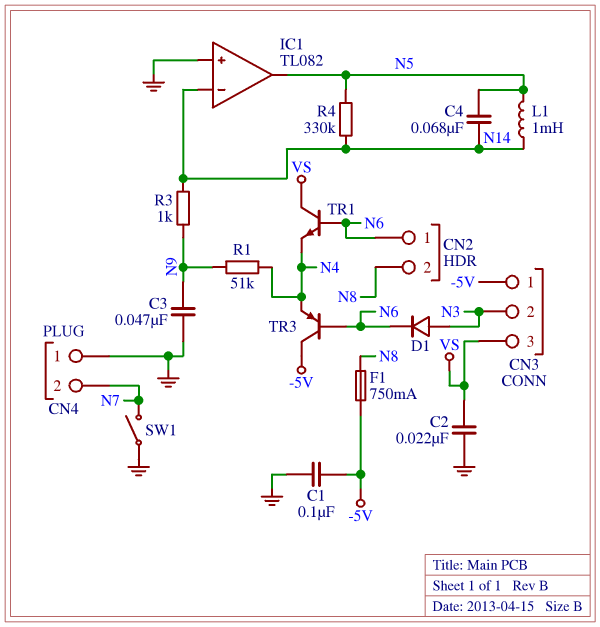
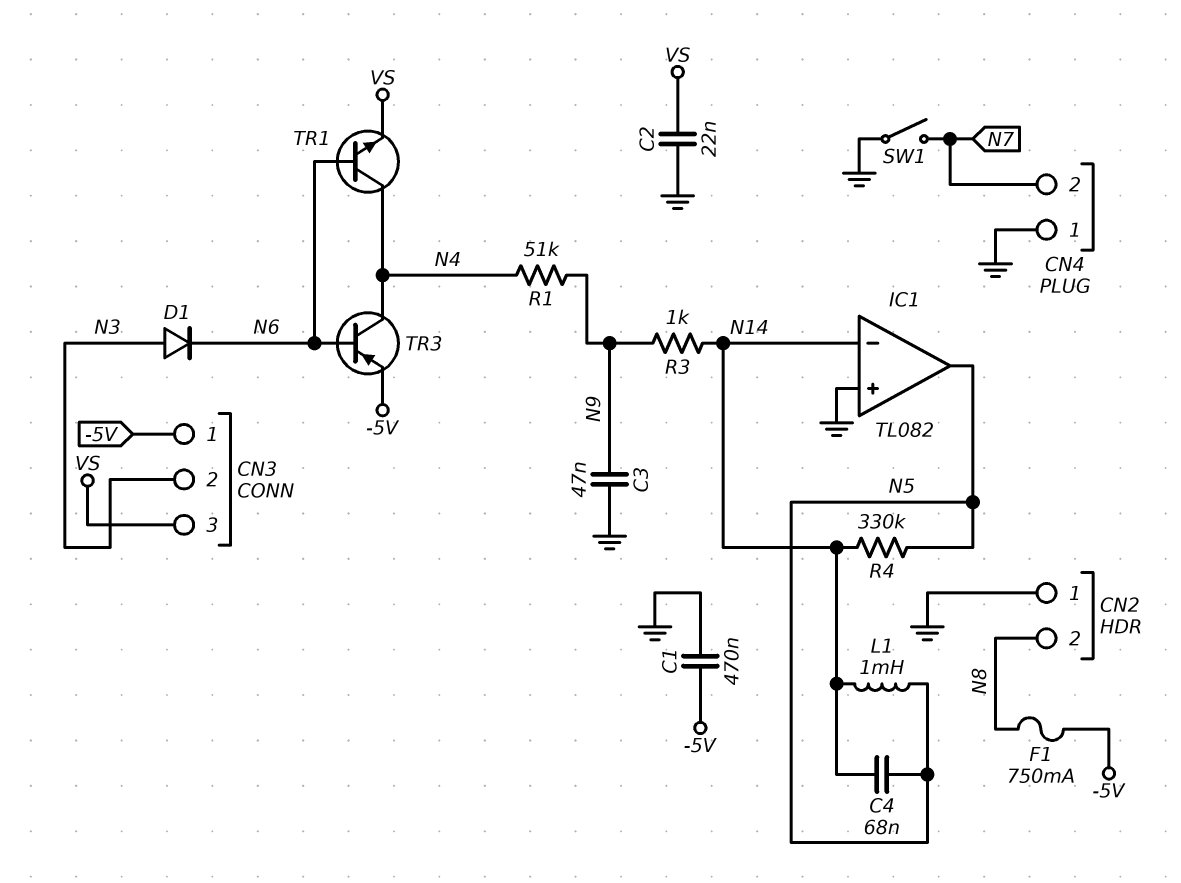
C1: 100nF (-5V, GND) -> 470nF (-5V, GND)
CN2 pin 1: N6 -> GND
TR1: NPN (B N6, C VS, E N4) -> NPN (B N6, C N4, E VS)
TR3: PNP (B N6, C -5V, E N4) -> PNP (B N6, C N4, E -5V)

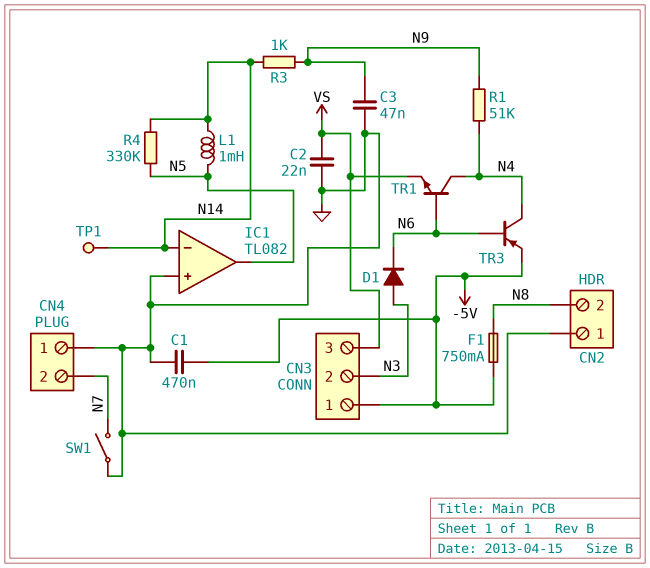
C4: 68nF (N5, N14) -> none
TP1: none -> test point (N14)

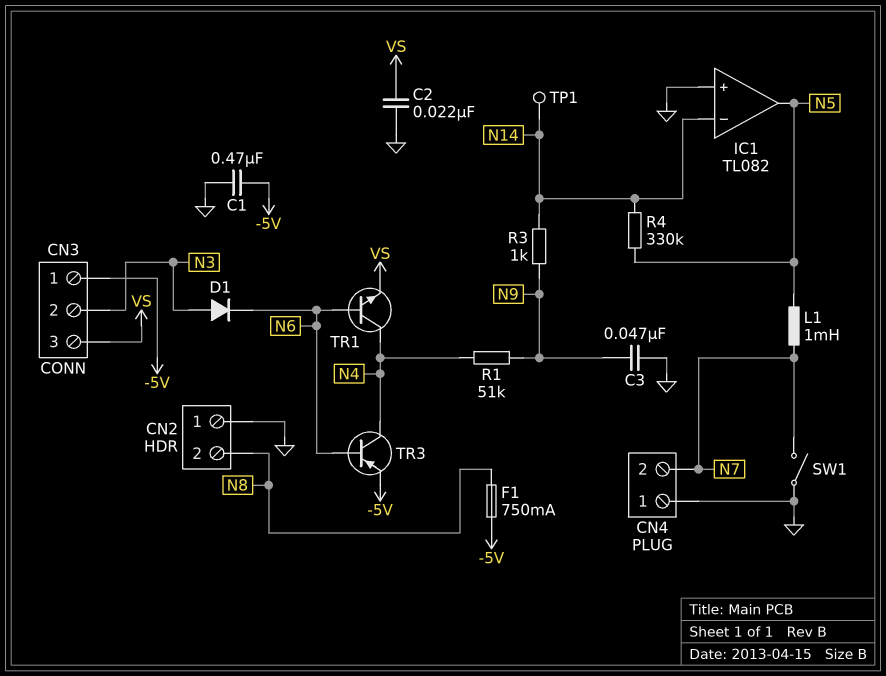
L1: 1mH (N5, N14) -> 1mH (N5, N7)

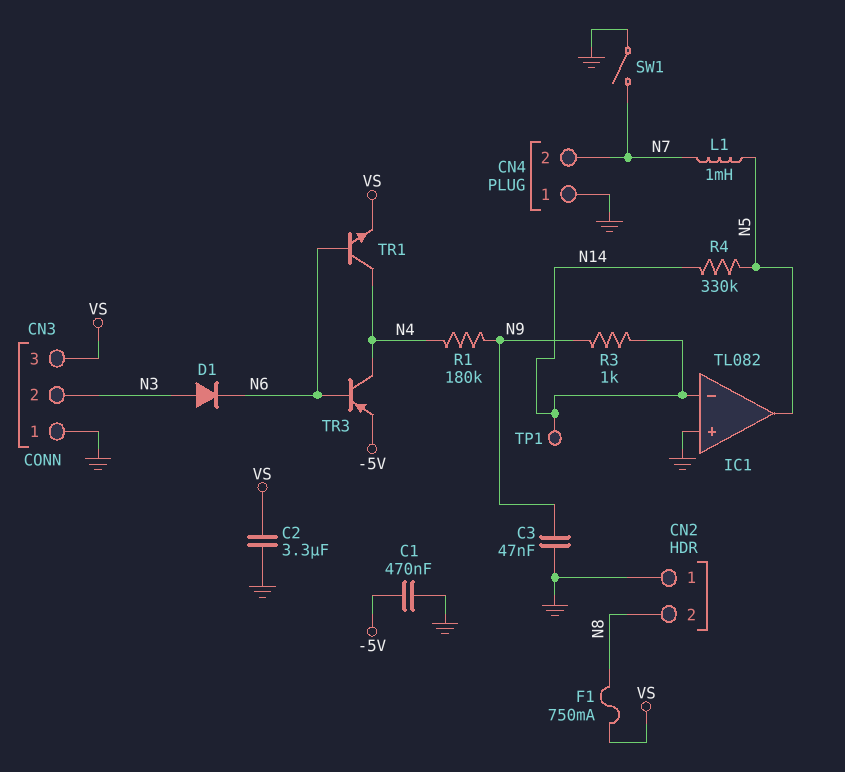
C2: 22nF (GND, VS) -> 3.3uF (GND, VS)
CN3 pin 1: -5V -> GND
F1: 750mA (-5V, N8) -> 750mA (N8, VS)
R1: 51k (N4, N9) -> 180k (N4, N9)

